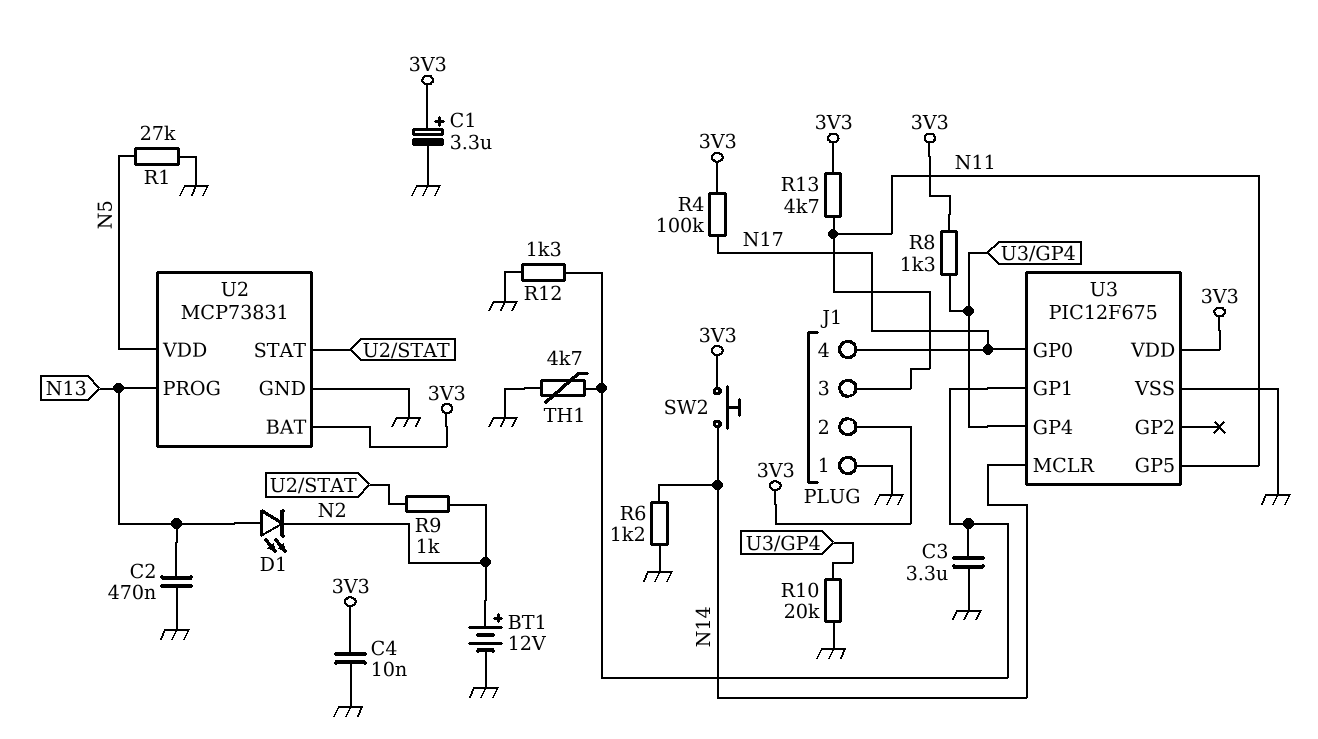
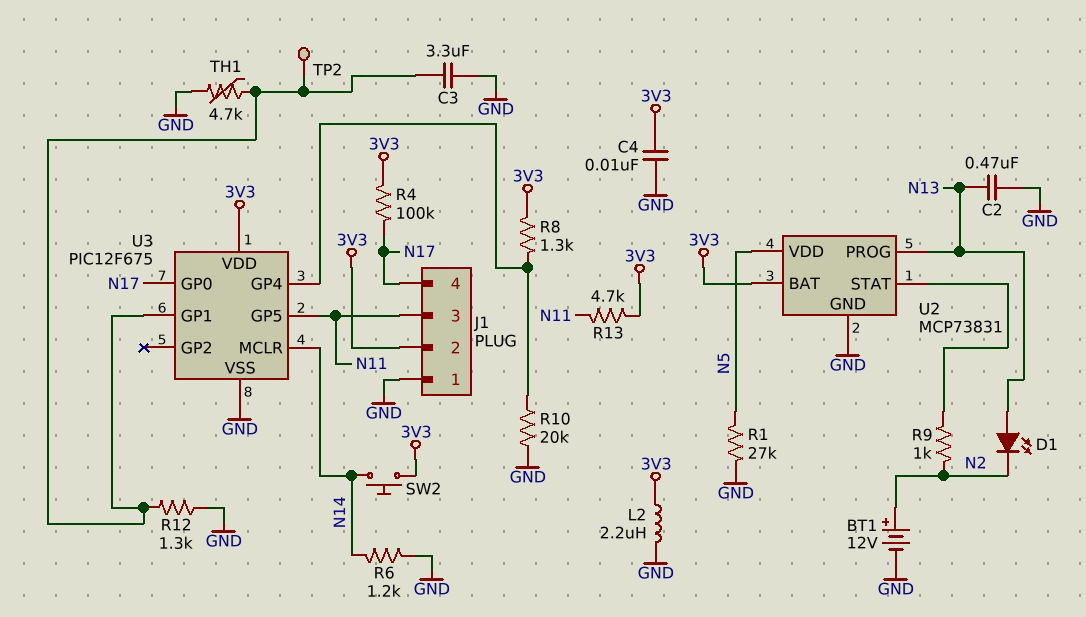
C1: 3.3uF (plus 3V3, minus GND) -> none
L2: none -> 2.2uH (3V3, GND)
TP2: none -> test point (U3/GP1)

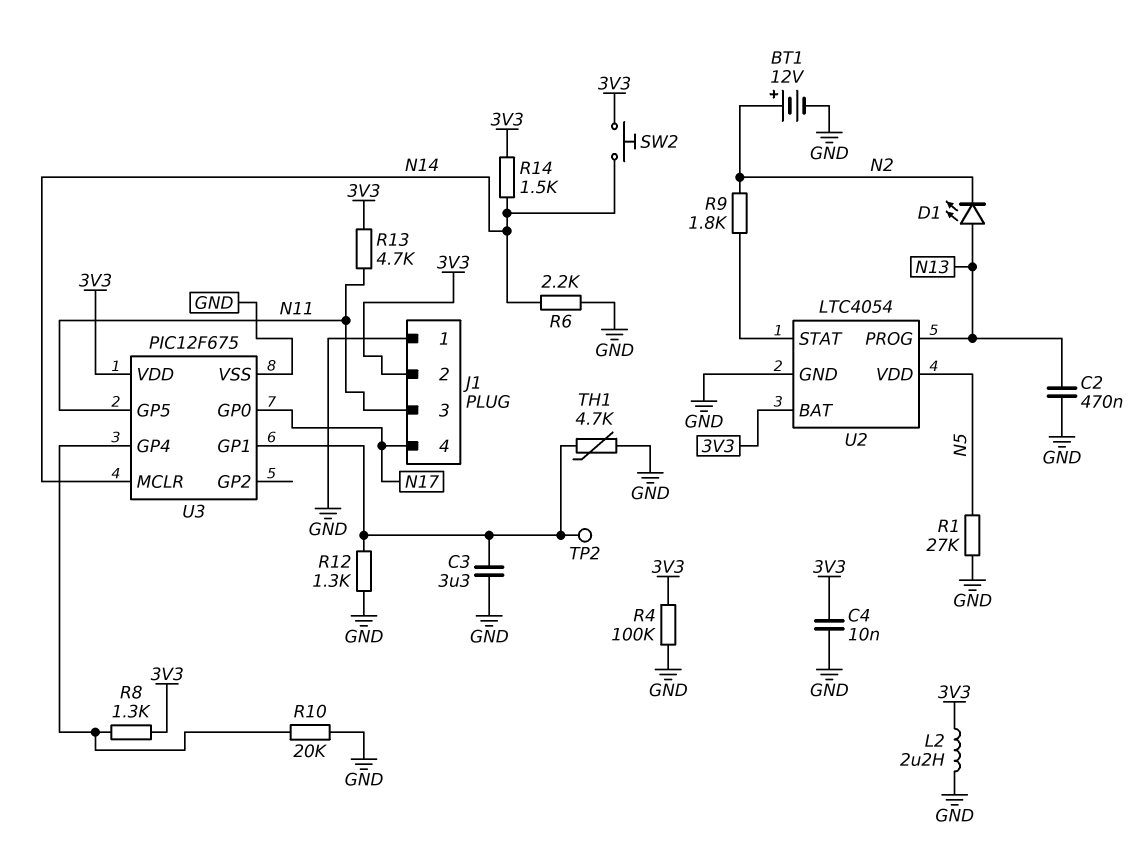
R4: 100k (3V3, N17) -> 100k (3V3, GND)
R6: 1.2k (GND, N14) -> 2.2k (GND, N14)
R9: 1k (N2, U2/STAT) -> 1.8k (N2, U2/STAT)
R14: none -> 1.5k (3V3, N14)
U2: MCP73831 -> LTC4054

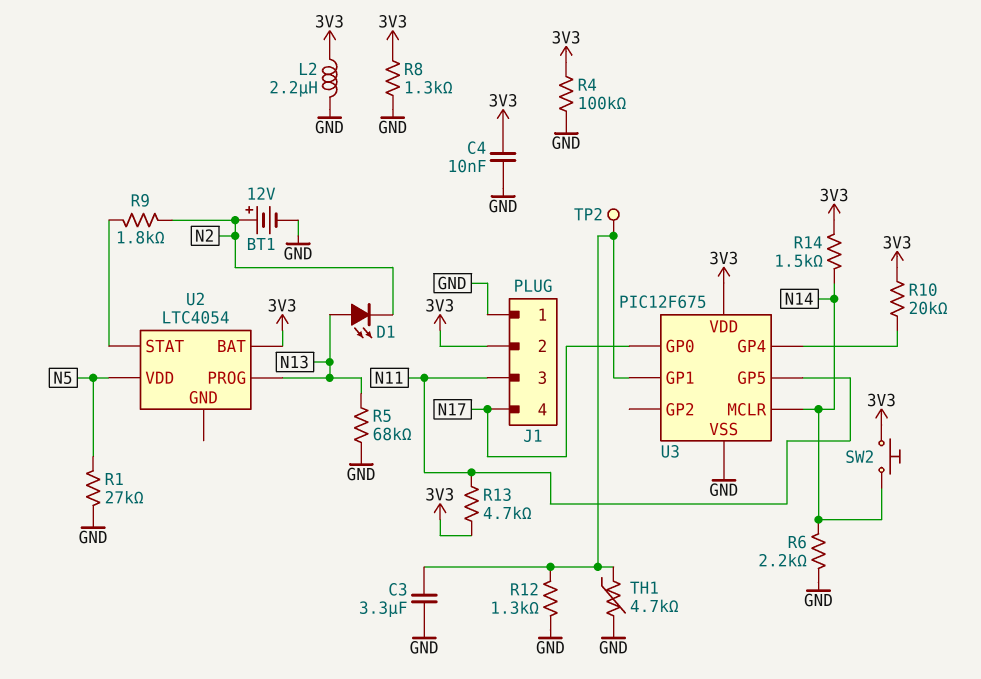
C2: 470nF (GND, N13) -> none
R5: none -> 68k (GND, N13)
R8: 1.3k (3V3, U3/GP4) -> 1.3k (3V3, GND)
R10: 20k (GND, U3/GP4) -> 20k (3V3, U3/GP4)
U2 pin GND: GND -> none

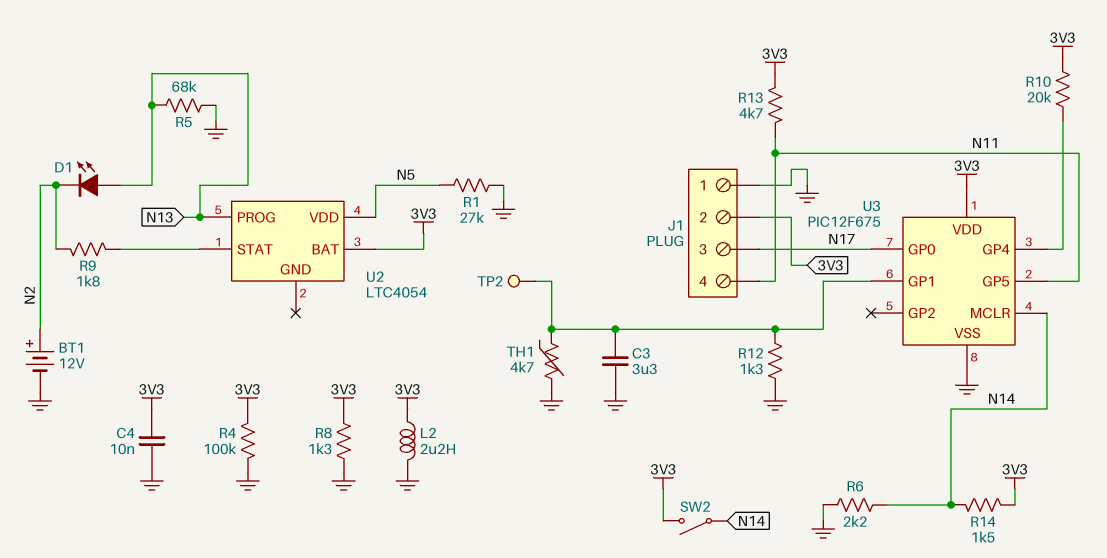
J1 pin 3: N11 -> N17
J1 pin 4: N17 -> N11
SW2: button (3V3, N14) -> switch (3V3, N14)

